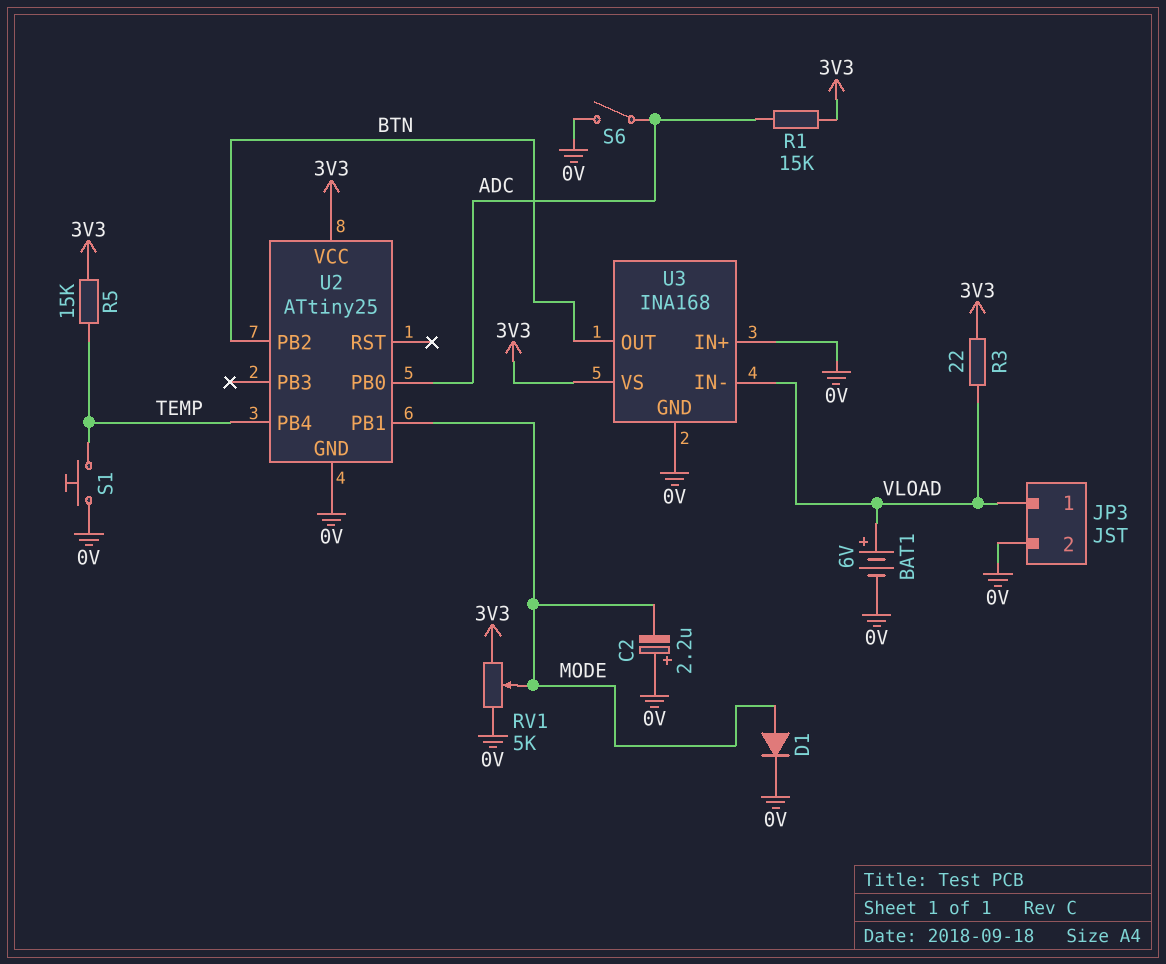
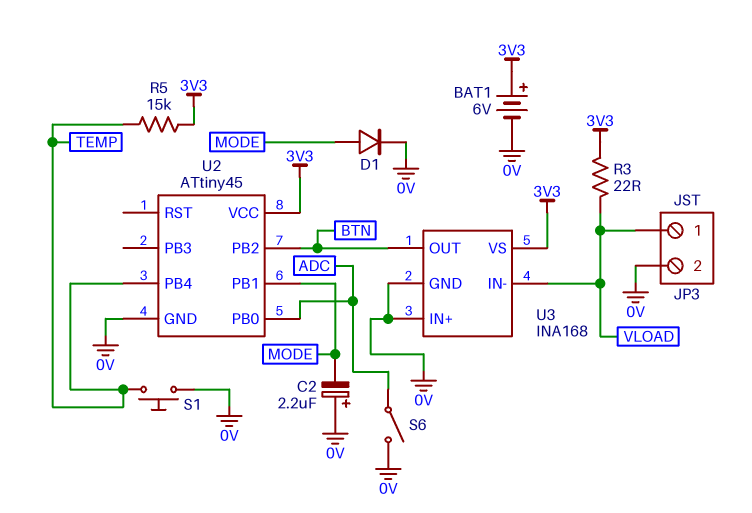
BAT1: 6V (plus VLOAD, minus 0V) -> 6V (plus 3V3, minus 0V)
R1: 15k (3V3, ADC) -> none
RV1: 5k (0V, 3V3, wiper MODE) -> none
U2: ATtiny25 -> ATtiny45

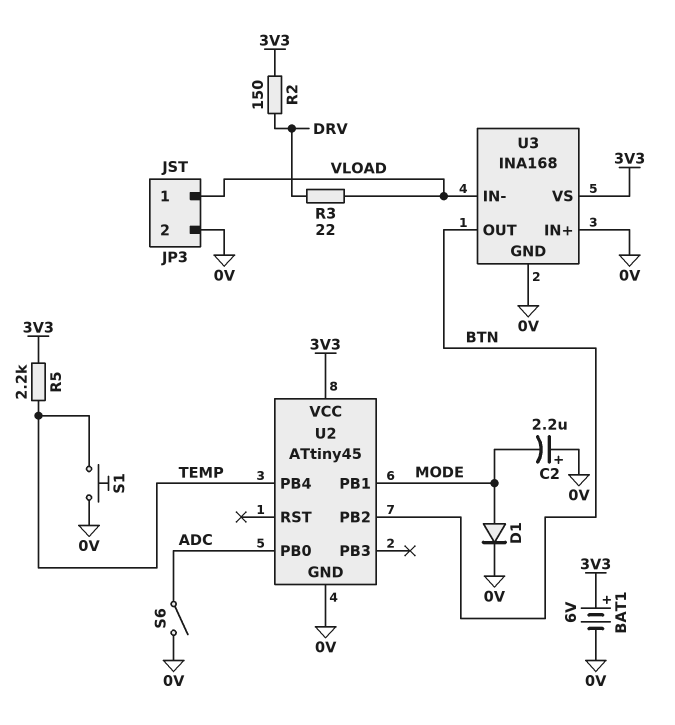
R2: none -> 150 (3V3, DRV)
R3: 22 (3V3, VLOAD) -> 22 (DRV, VLOAD)
R5: 15k (3V3, TEMP) -> 2.2k (3V3, TEMP)

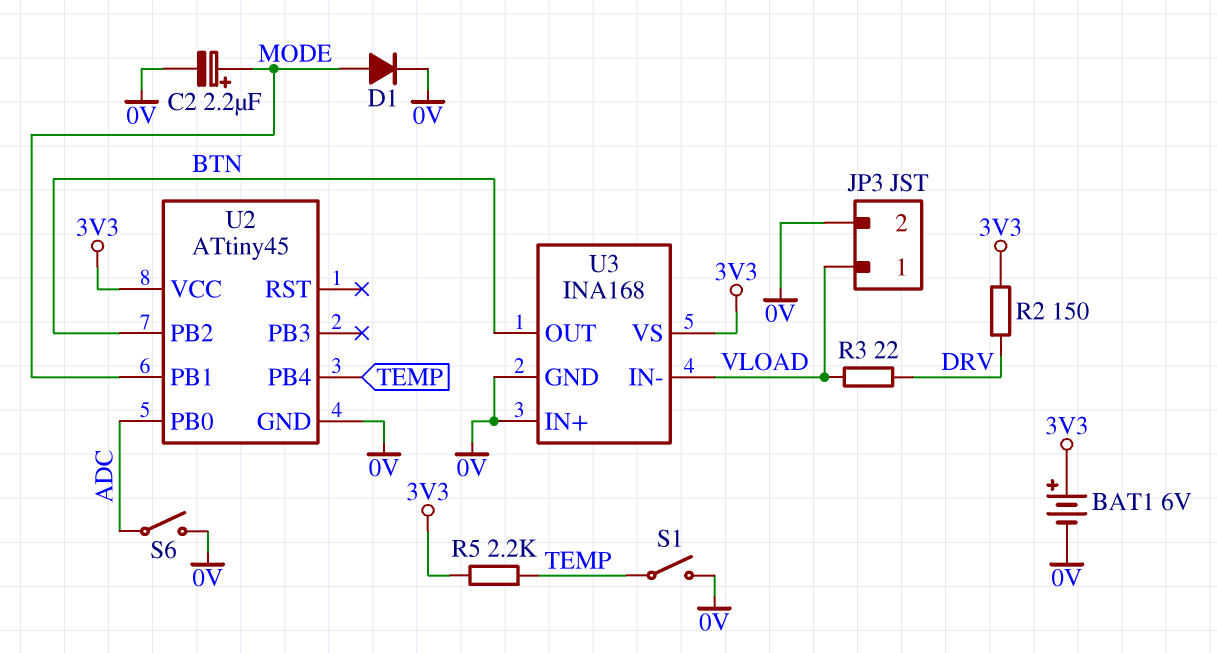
C2: 2.2uF (plus 0V, minus MODE) -> 2.2uF (plus MODE, minus 0V)
S1: button (0V, TEMP) -> switch (0V, TEMP)

